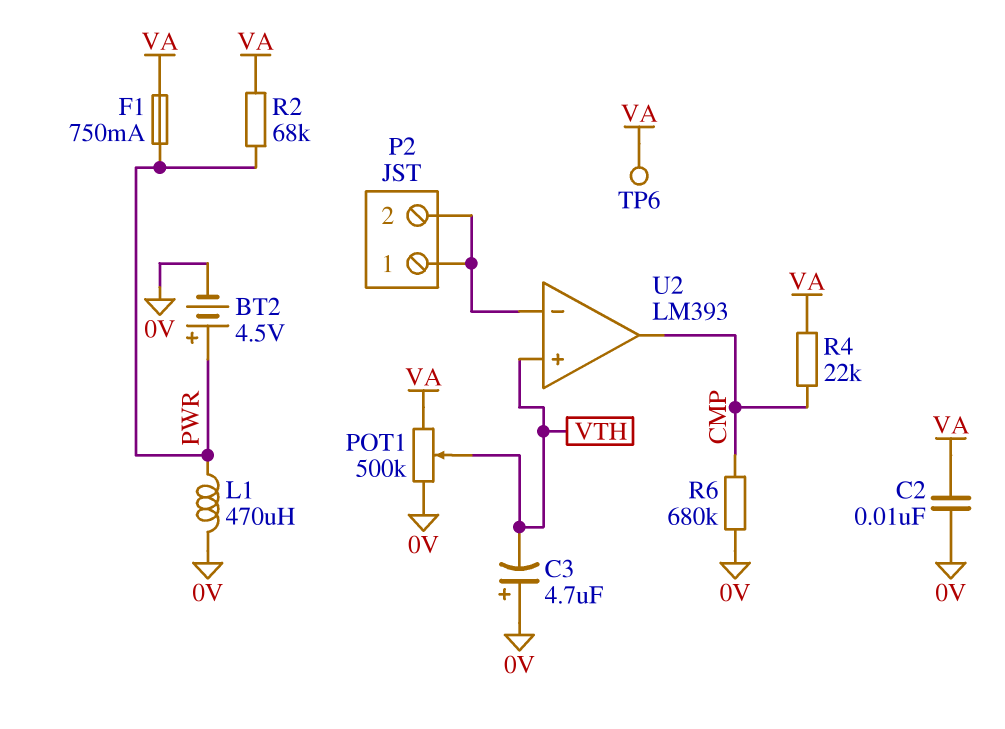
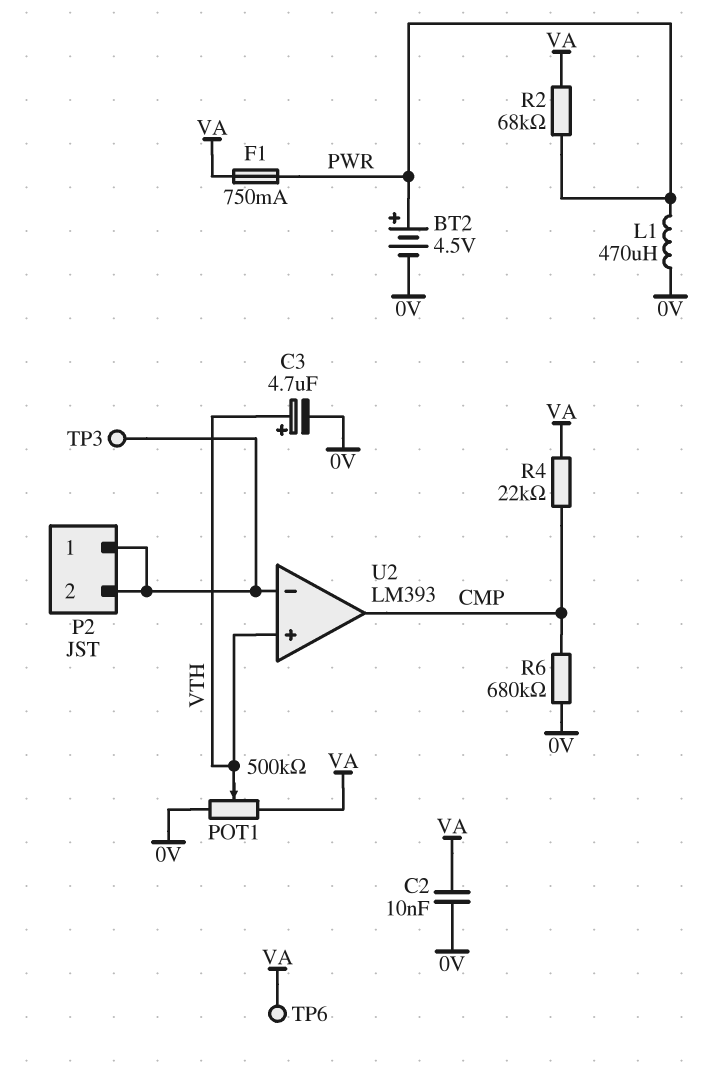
C3: 4.7uF (plus 0V, minus VTH) -> 4.7uF (plus VTH, minus 0V)
TP3: none -> test point (P2/1)

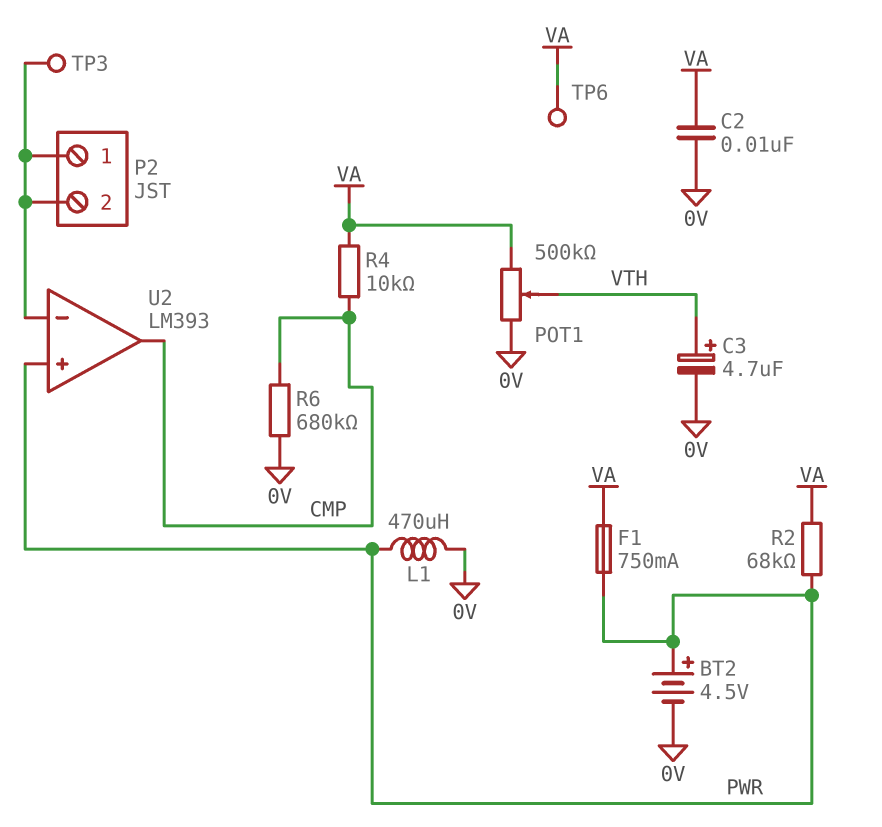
R4: 22k (CMP, VA) -> 10k (CMP, VA)
U2 pin in+: VTH -> PWR

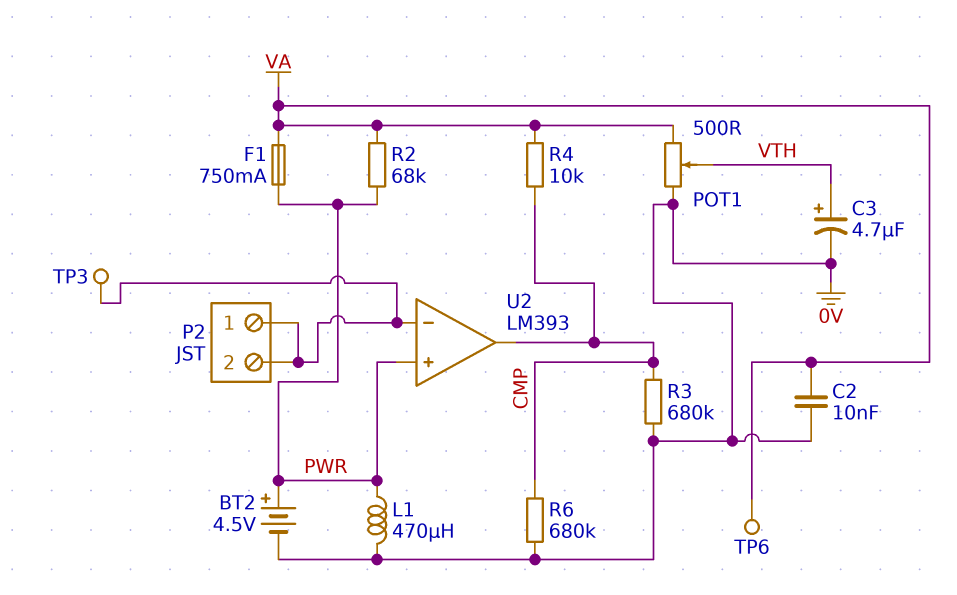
POT1: 500k (0V, VA, wiper VTH) -> 500 (0V, VA, wiper VTH)
R3: none -> 680k (0V, CMP)

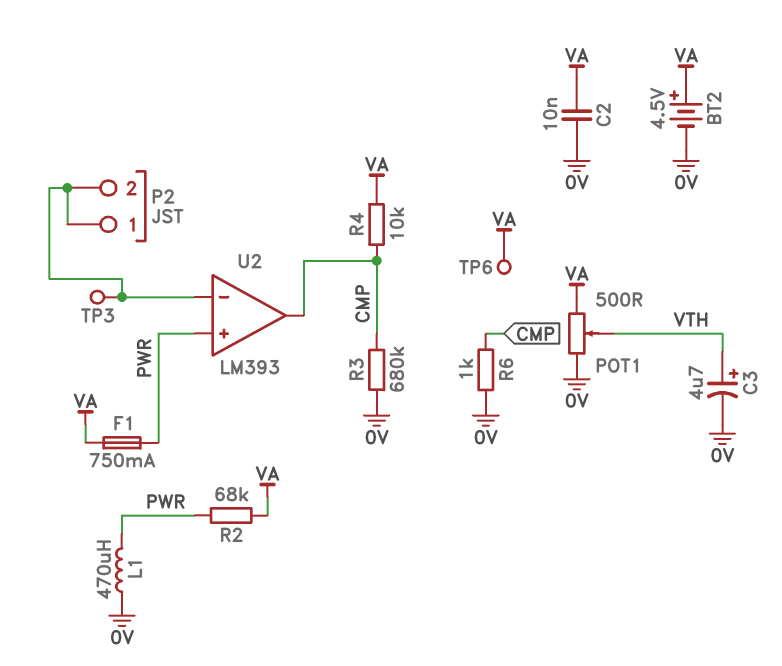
BT2: 4.5V (plus PWR, minus 0V) -> 4.5V (plus VA, minus 0V)
R6: 680k (0V, CMP) -> 1k (0V, CMP)

